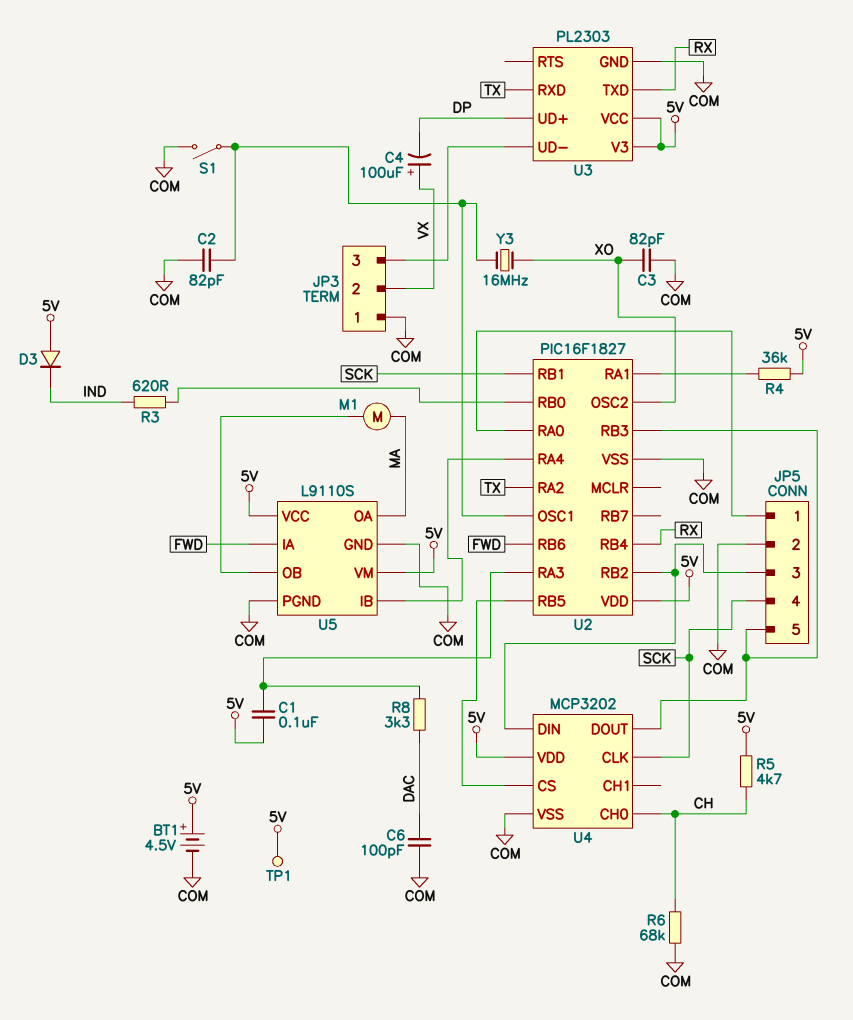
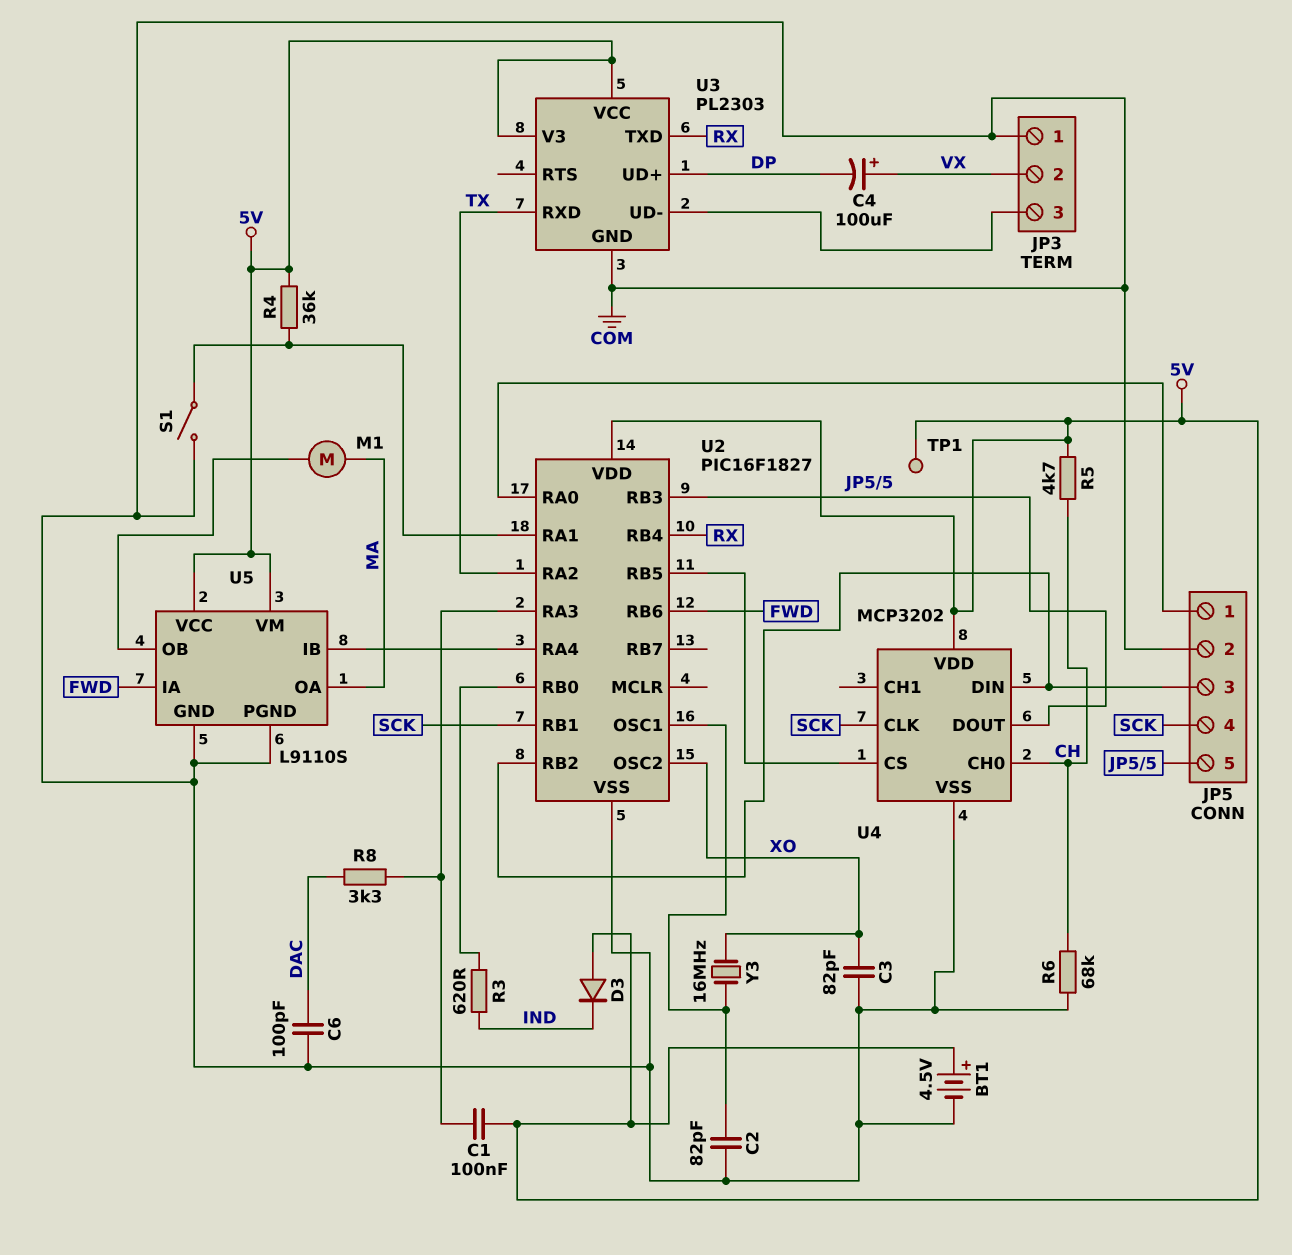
S1: switch (COM, U2/OSC1) -> switch (COM, U2/RA1)

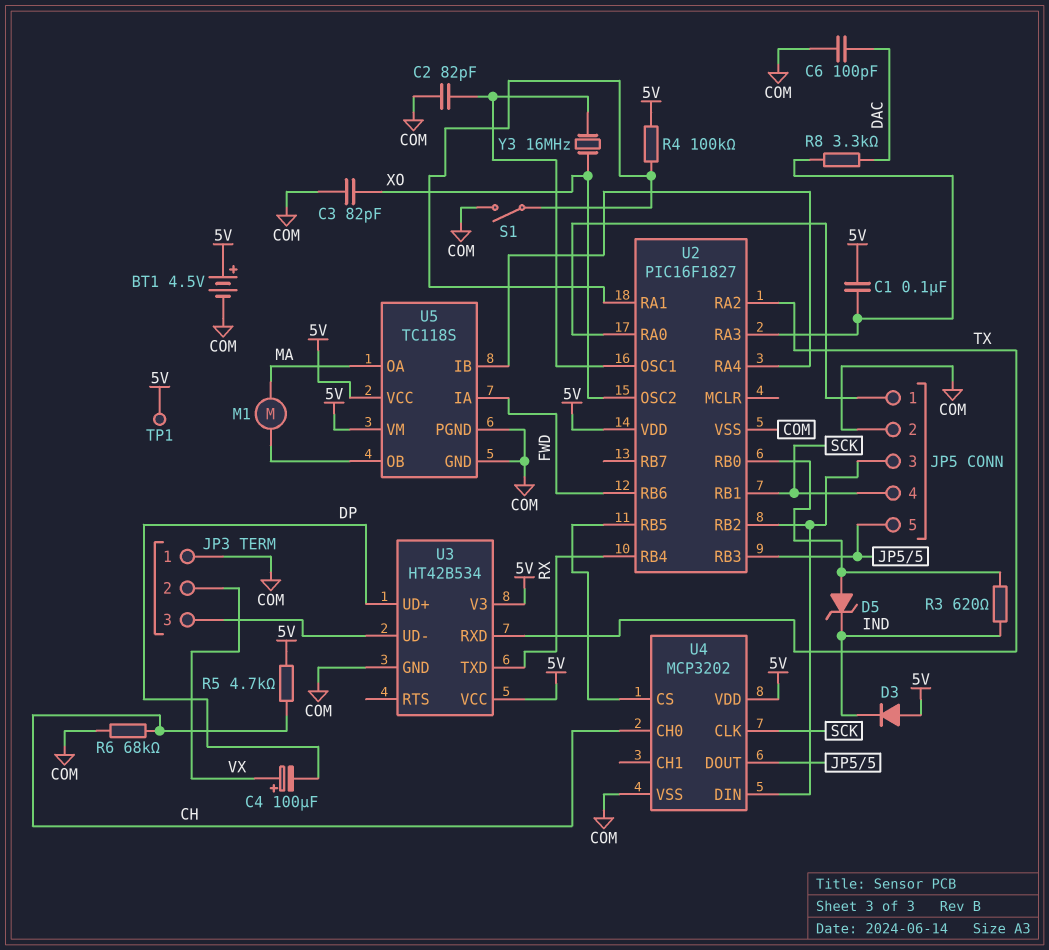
D5: none -> zener (A U2/RB0, K IND)
R4: 36k (5V, U2/RA1) -> 100k (5V, U2/RA1)
U3: PL2303 -> HT42B534
U5: L9110S -> TC118S

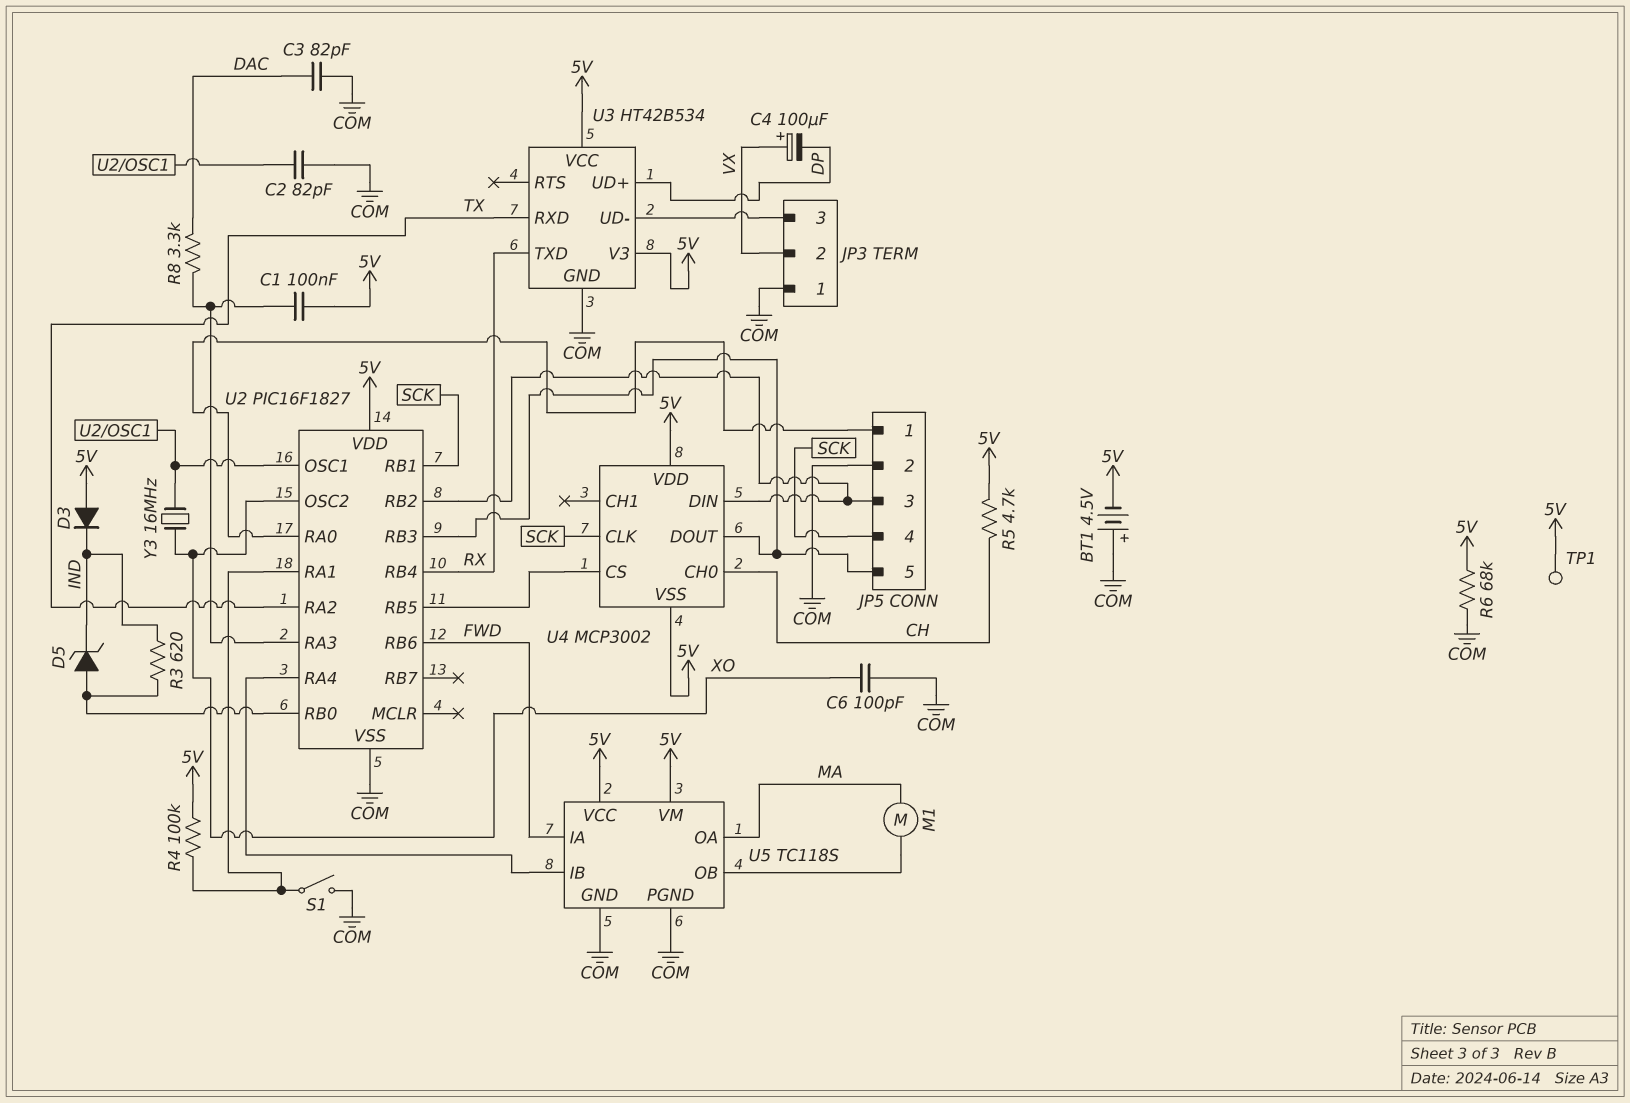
BT1: 4.5V (plus 5V, minus COM) -> 4.5V (plus COM, minus 5V)
C3: 82pF (COM, XO) -> 82pF (COM, DAC)
C6: 100pF (COM, DAC) -> 100pF (COM, XO)
R6: 68k (CH, COM) -> 68k (5V, COM)
U4: MCP3202 -> MCP3002
U4 pin VSS: COM -> 5V

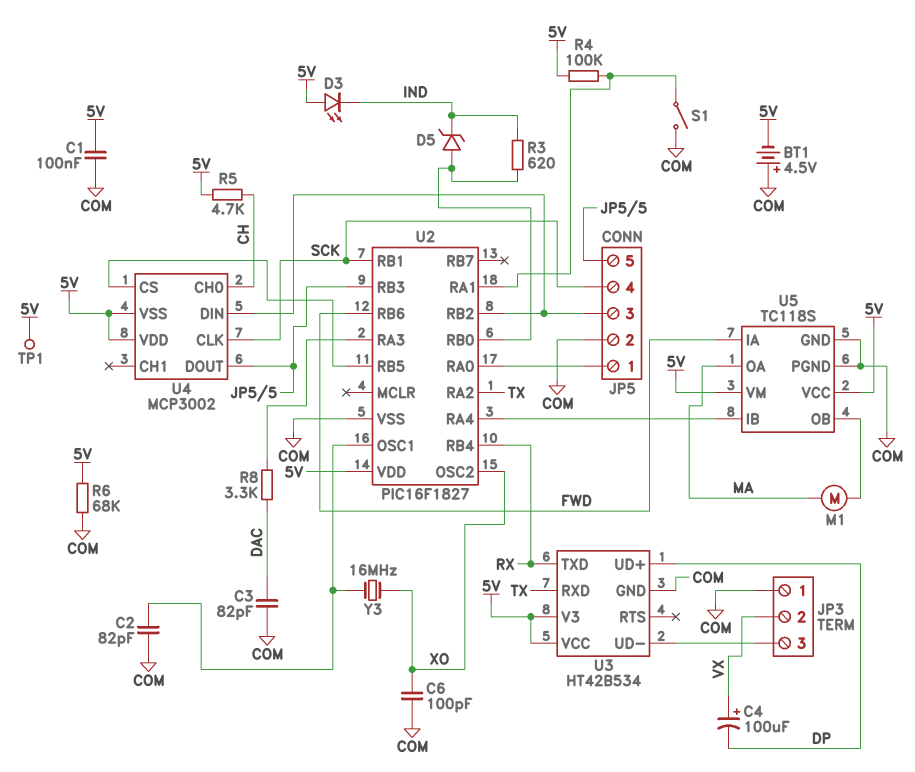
C1: 100nF (5V, U2/RA3) -> 100nF (5V, COM)
D3: diode (A 5V, K IND) -> LED (A 5V, K IND)

